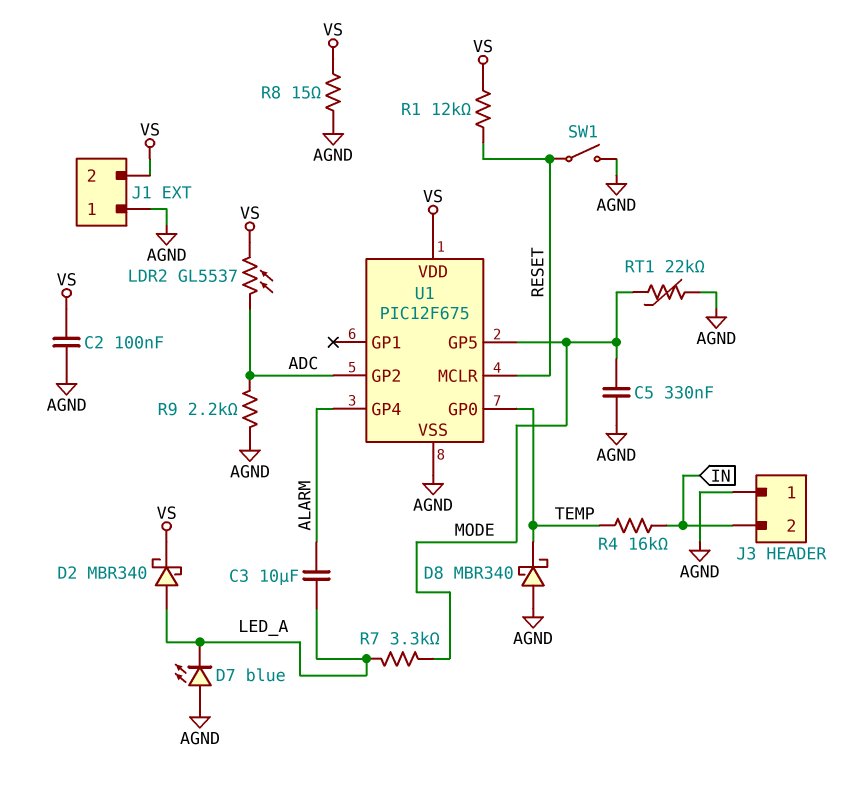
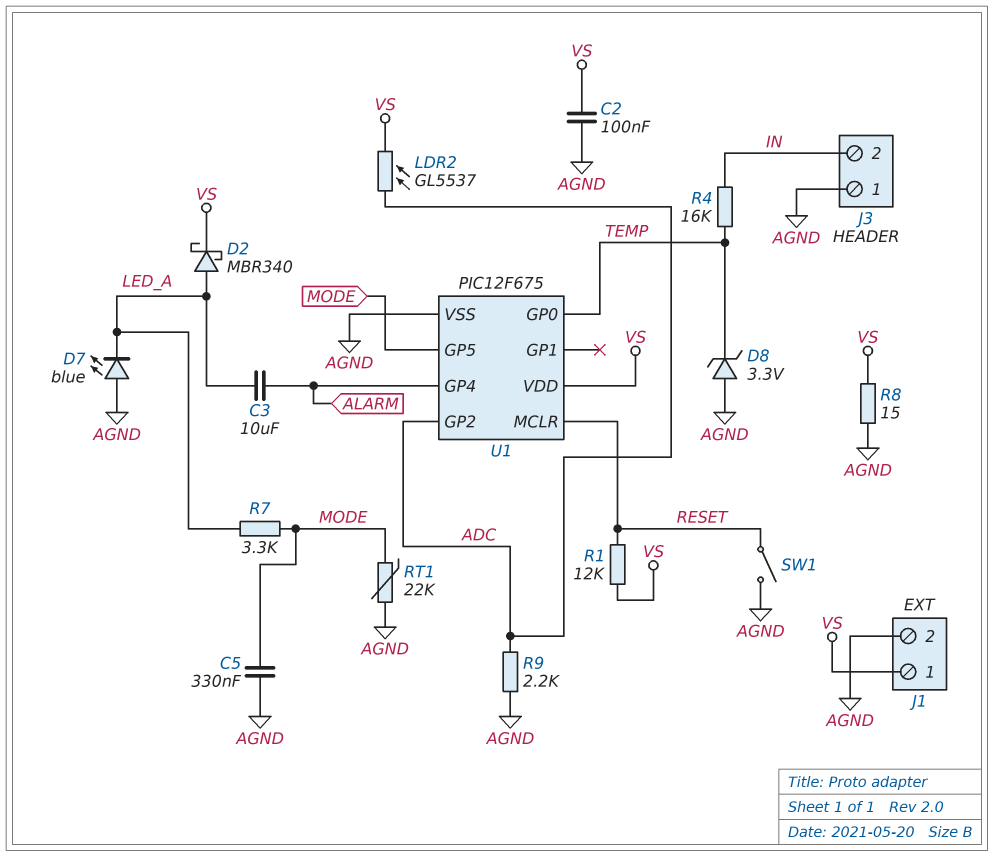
D8: schottky MBR340 (A AGND, K TEMP) -> zener 3.3V (A AGND, K TEMP)
J1 pin 1: AGND -> VS
J1 pin 2: VS -> AGND

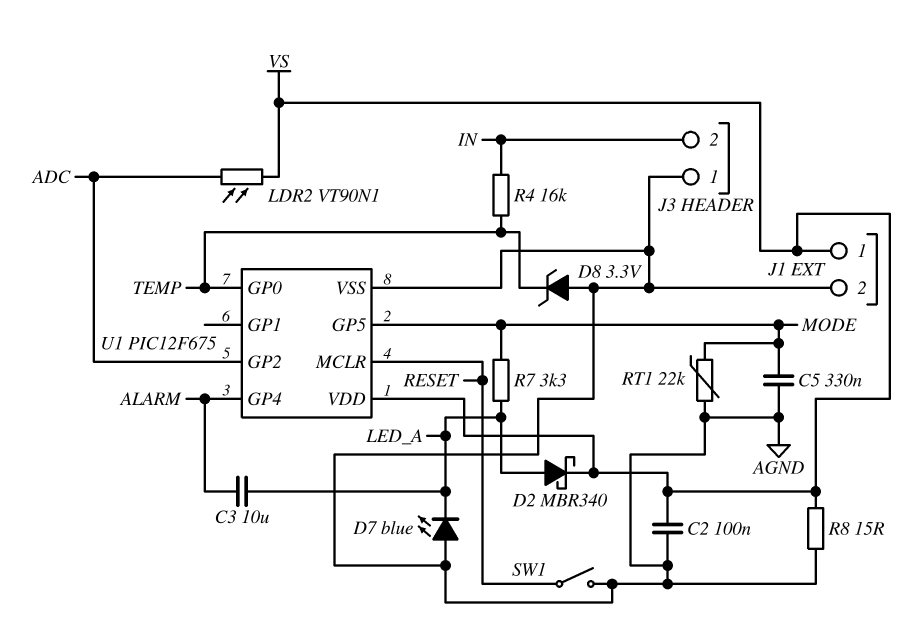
LDR2: GL5537 (ADC, VS) -> VT90N1 (ADC, VS)
R1: 12k (RESET, VS) -> none
R9: 2.2k (ADC, AGND) -> none

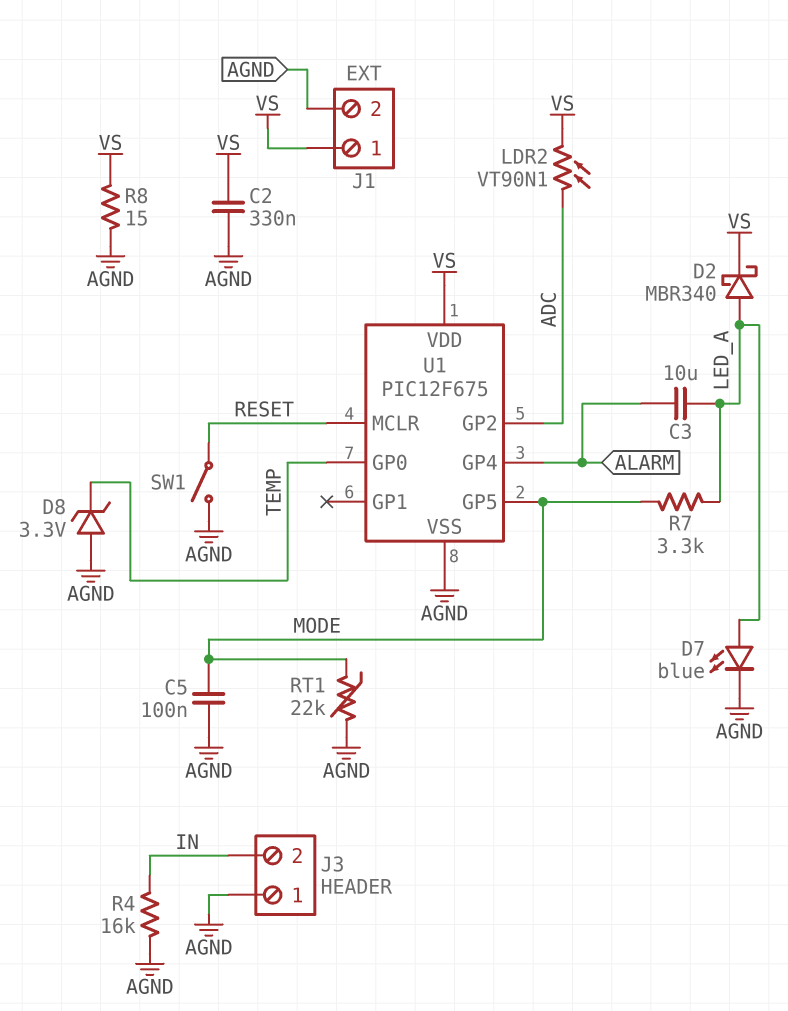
C2: 100nF (AGND, VS) -> 330nF (AGND, VS)
C5: 330nF (AGND, MODE) -> 100nF (AGND, MODE)
D7: LED blue (A AGND, K LED_A) -> LED blue (A LED_A, K AGND)
R4: 16k (IN, TEMP) -> 16k (AGND, IN)

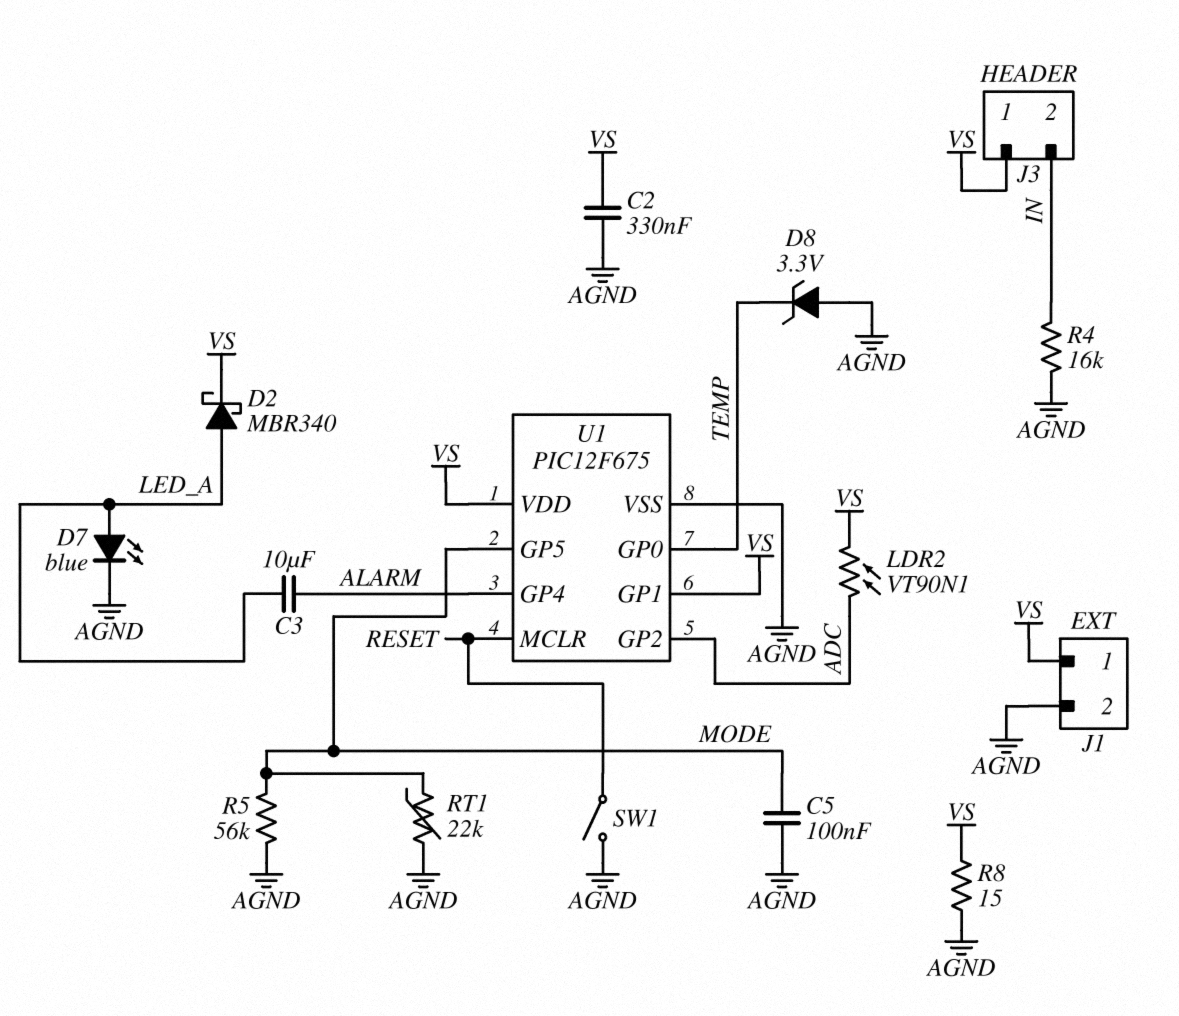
J3 pin 1: AGND -> VS
R5: none -> 56k (AGND, MODE)
R7: 3.3k (LED_A, MODE) -> none
U1 pin GP1: none -> VS

